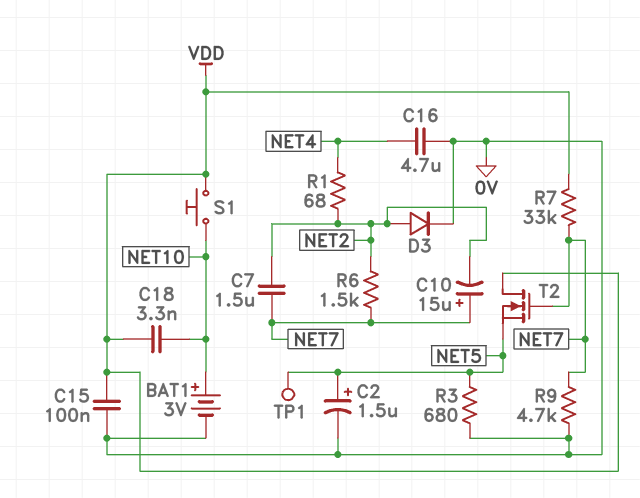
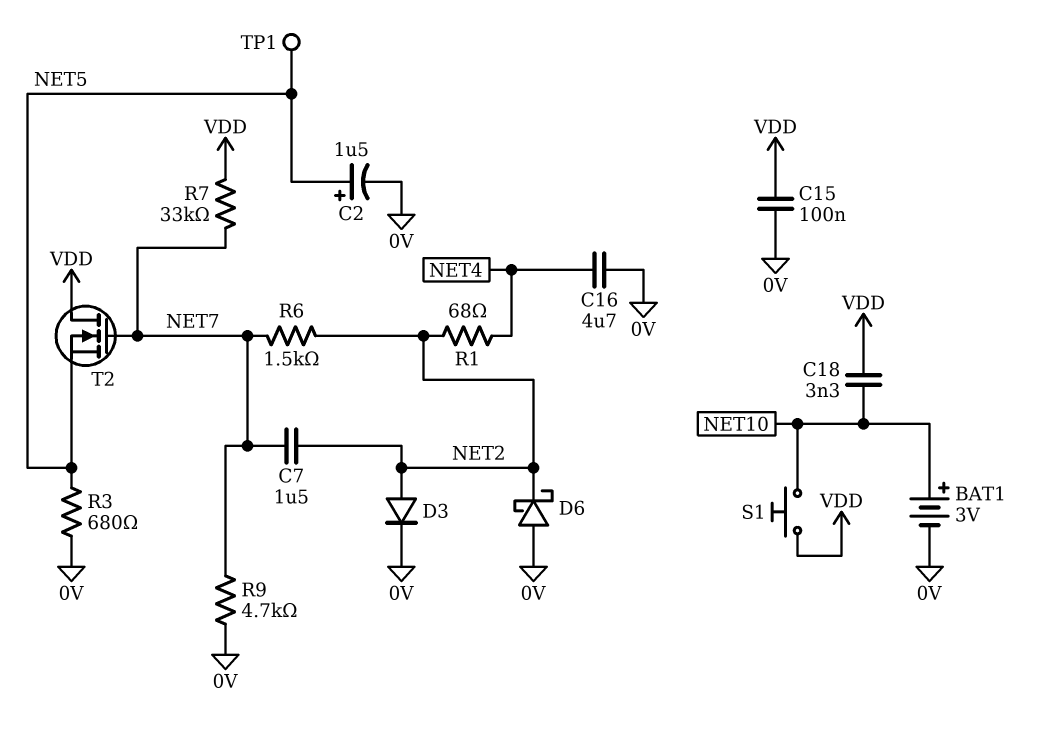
C10: 15uF (plus NET7, minus NET2) -> none
D6: none -> schottky (A 0V, K NET2)

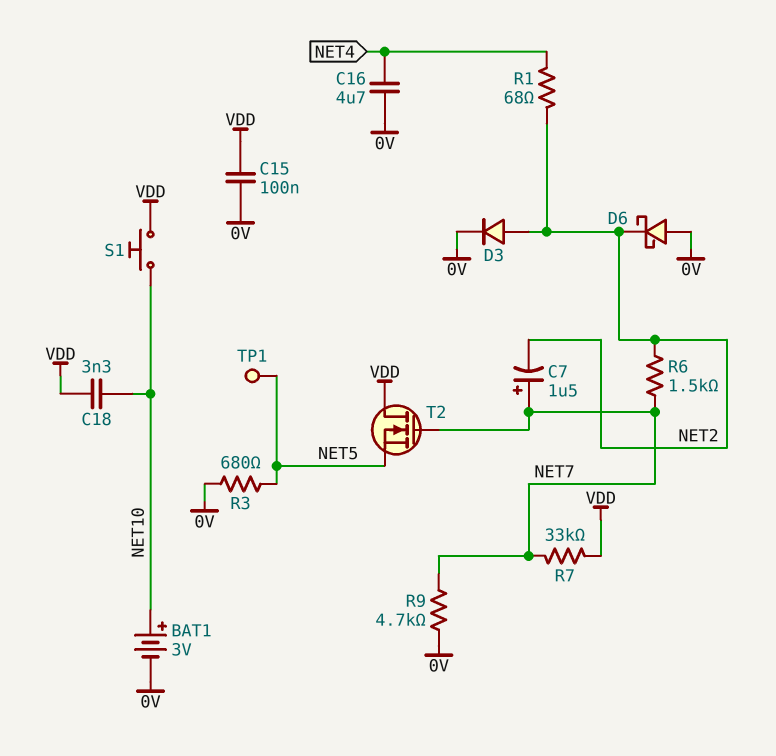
C2: 1.5uF (plus NET5, minus 0V) -> none
C7: 1.5uF (NET2, NET7) -> 1.5uF (plus NET7, minus NET2)

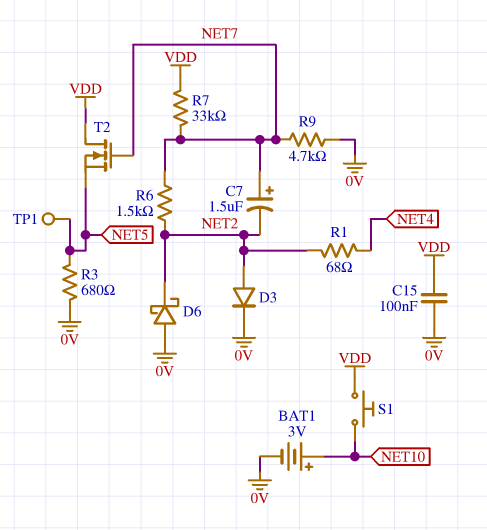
C16: 4.7uF (0V, NET4) -> none
C18: 3.3nF (NET10, VDD) -> none

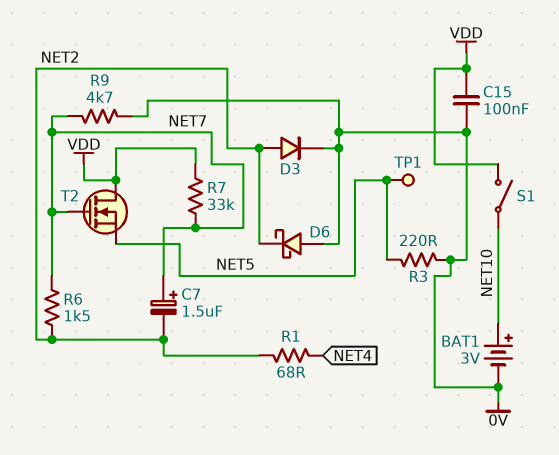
R3: 680 (0V, NET5) -> 220 (0V, NET5)
S1: button (NET10, VDD) -> switch (NET10, VDD)

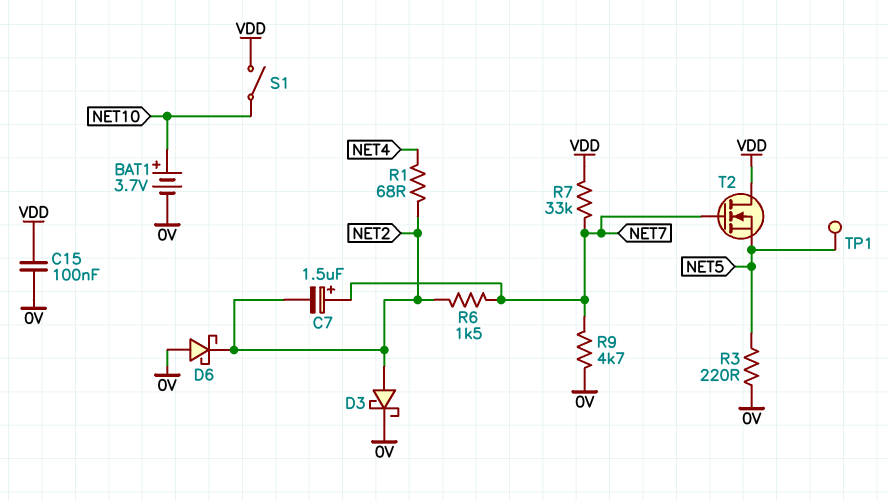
BAT1: 3V (plus NET10, minus 0V) -> 3.7V (plus NET10, minus 0V)
D3: diode (A NET2, K 0V) -> schottky (A NET2, K 0V)

